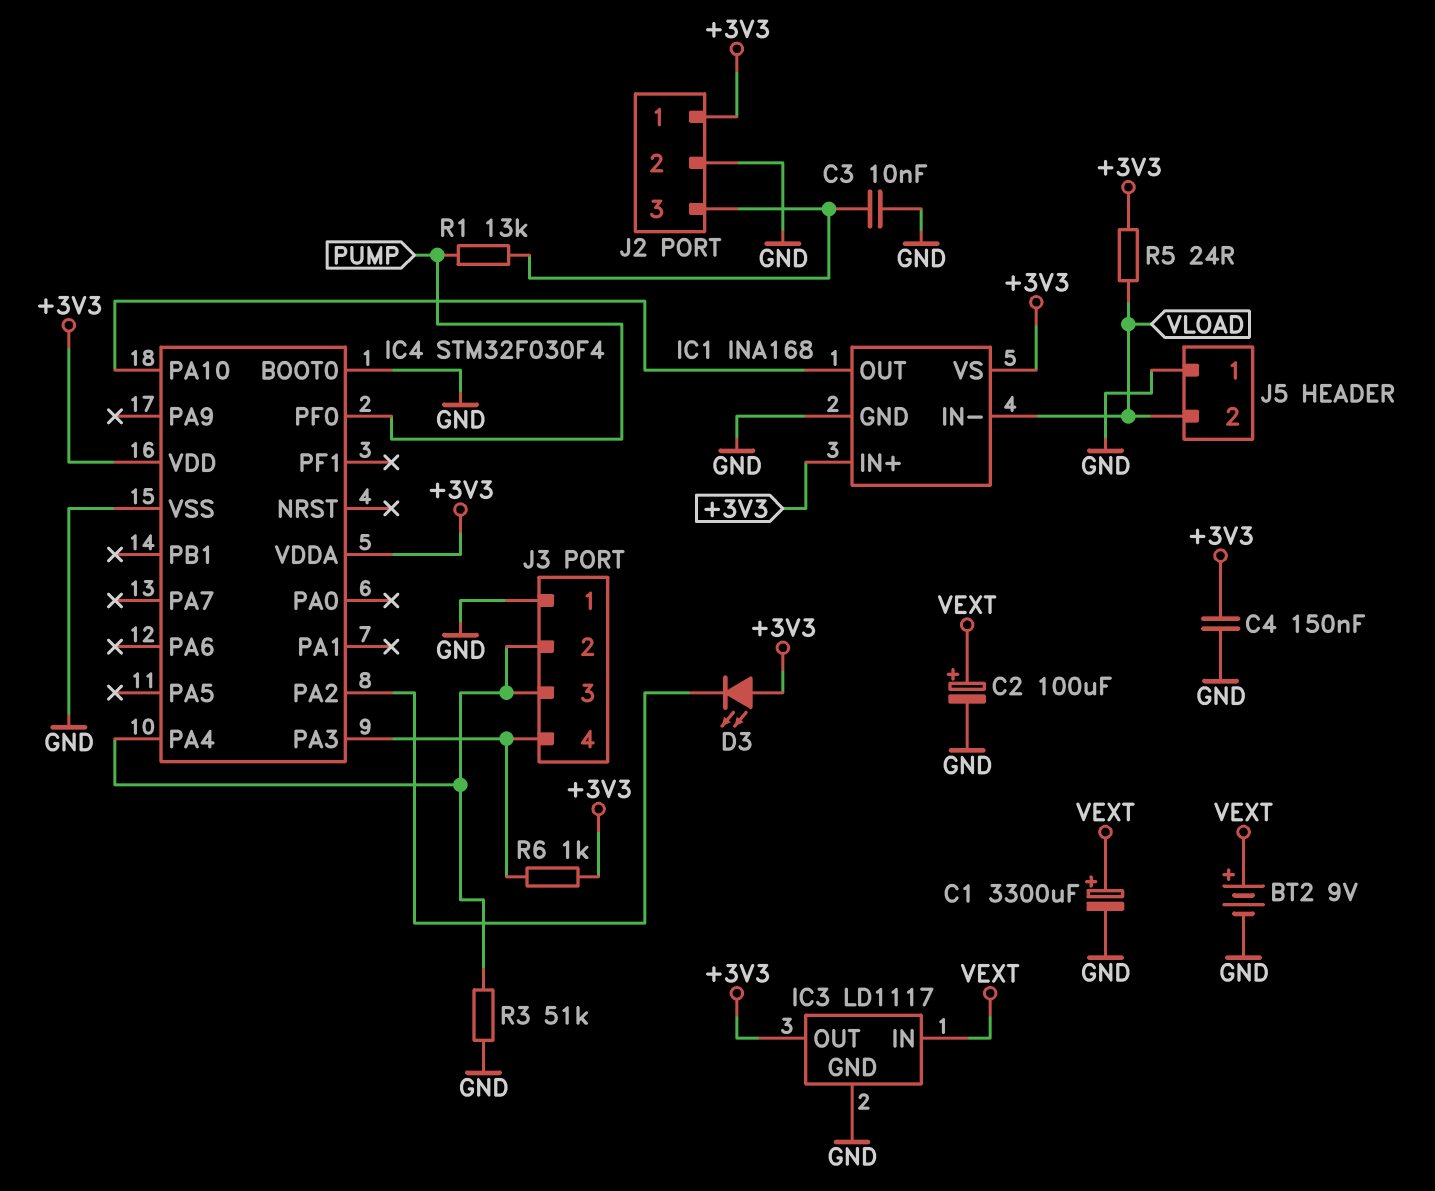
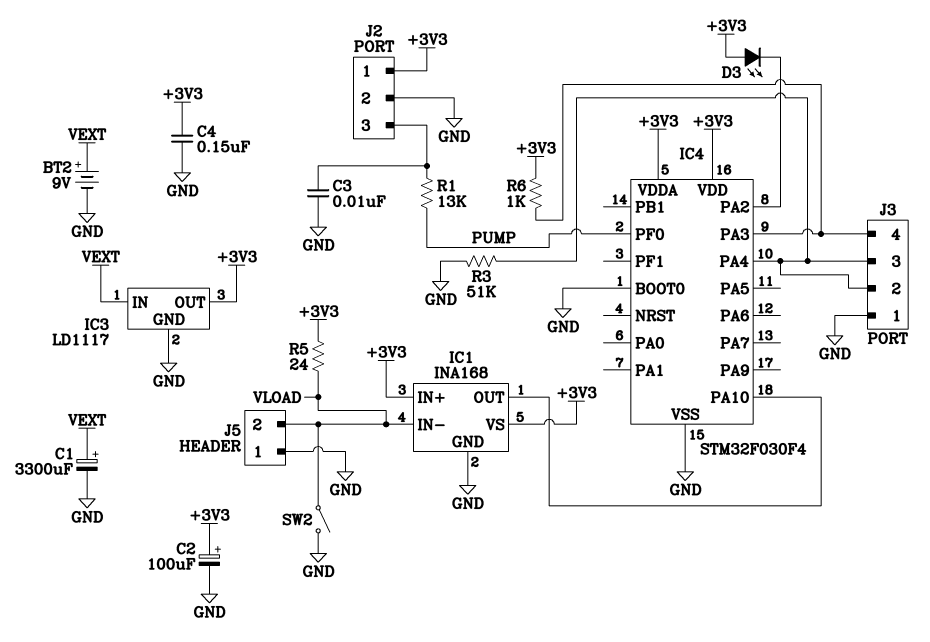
C2: 100uF (plus VEXT, minus GND) -> 100uF (plus +3V3, minus GND)
SW2: none -> switch (GND, VLOAD)

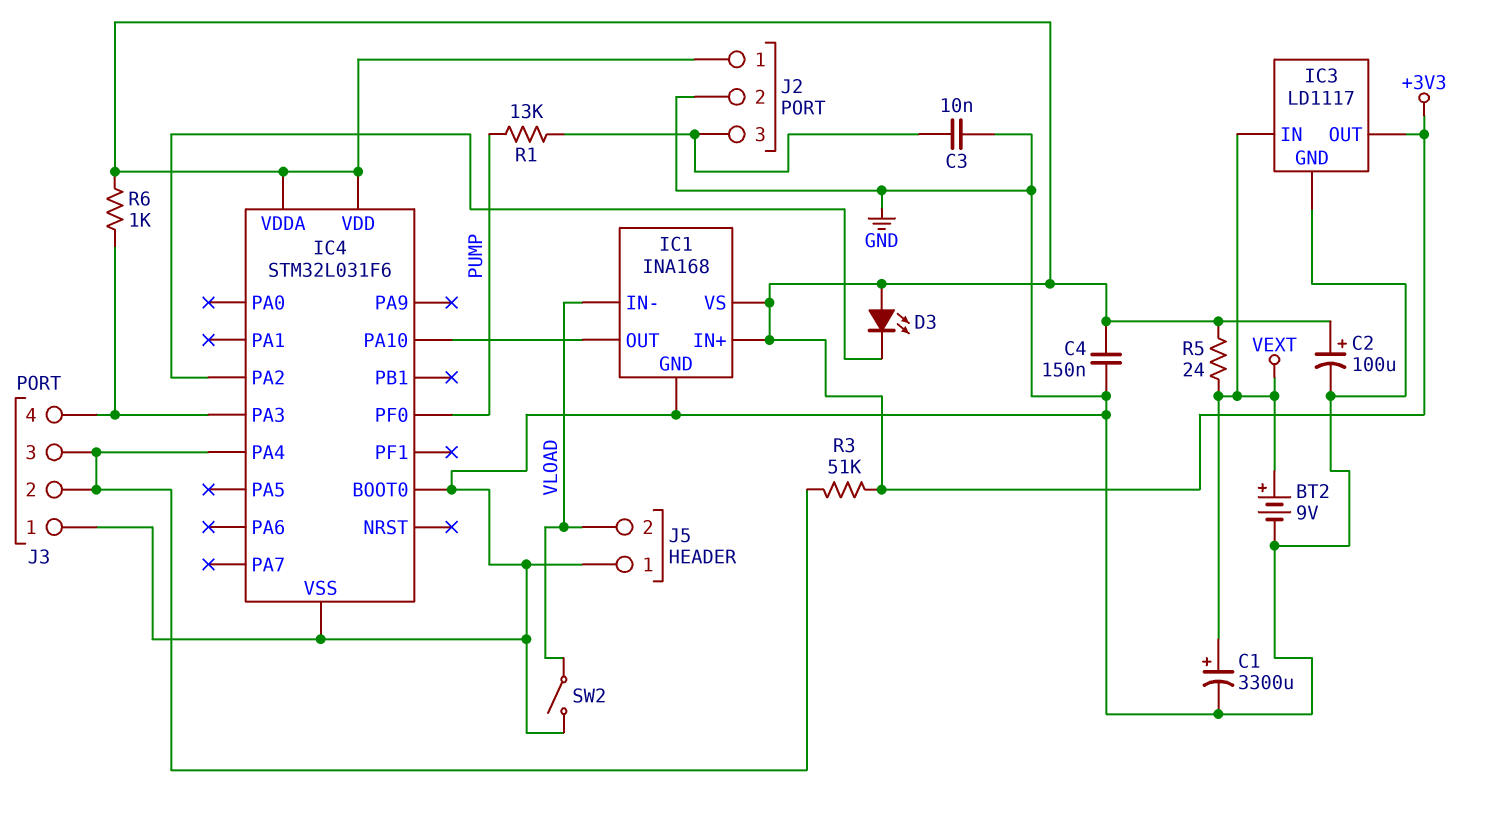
IC4: STM32F030F4 -> STM32L031F6
R3: 51k (GND, IC4/PA4) -> 51k (+3V3, IC4/PA4)
R5: 24 (+3V3, VLOAD) -> 24 (+3V3, VEXT)

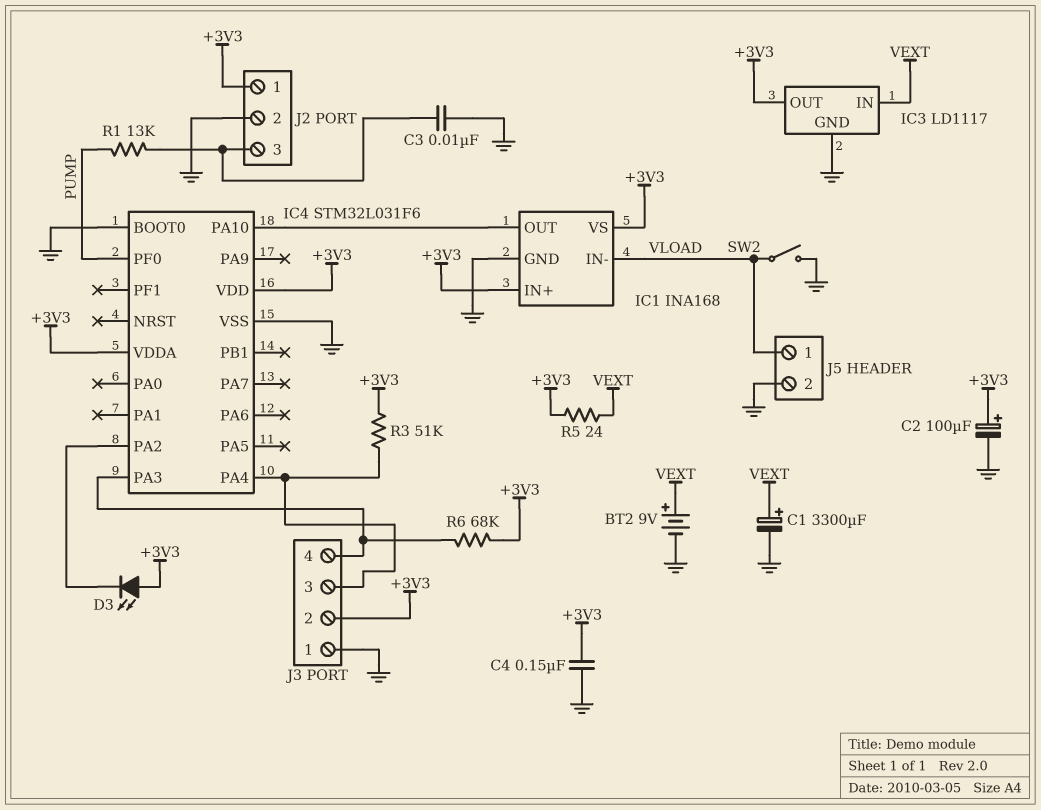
J3 pin 2: IC4/PA4 -> +3V3
J5 pin 1: GND -> VLOAD
J5 pin 2: VLOAD -> GND
R6: 1k (+3V3, IC4/PA3) -> 68k (+3V3, IC4/PA3)

